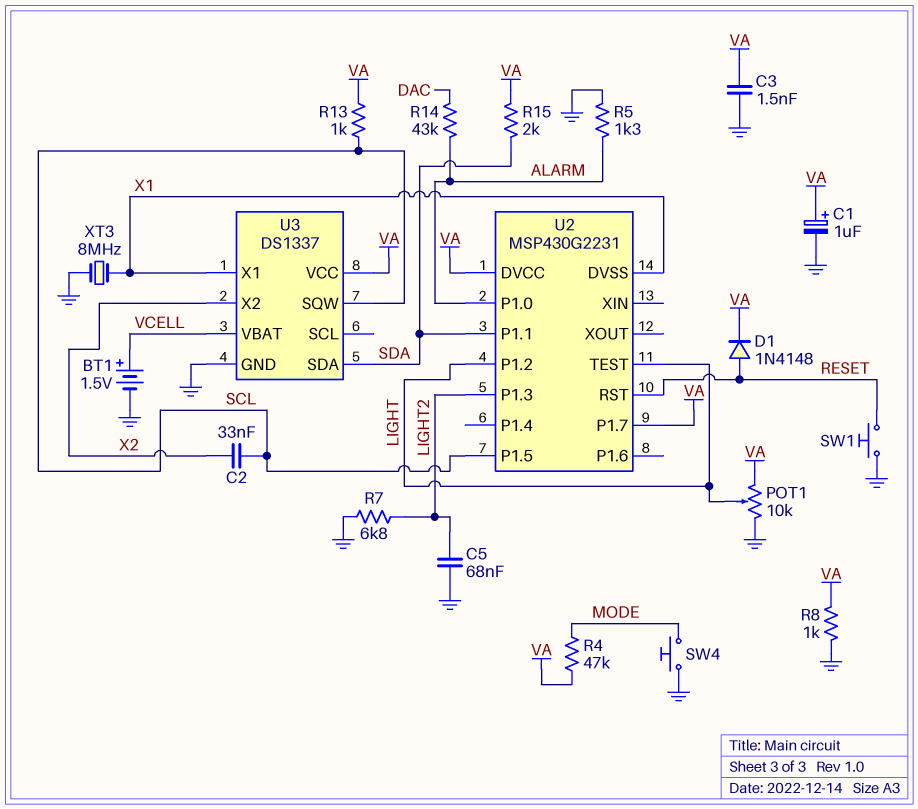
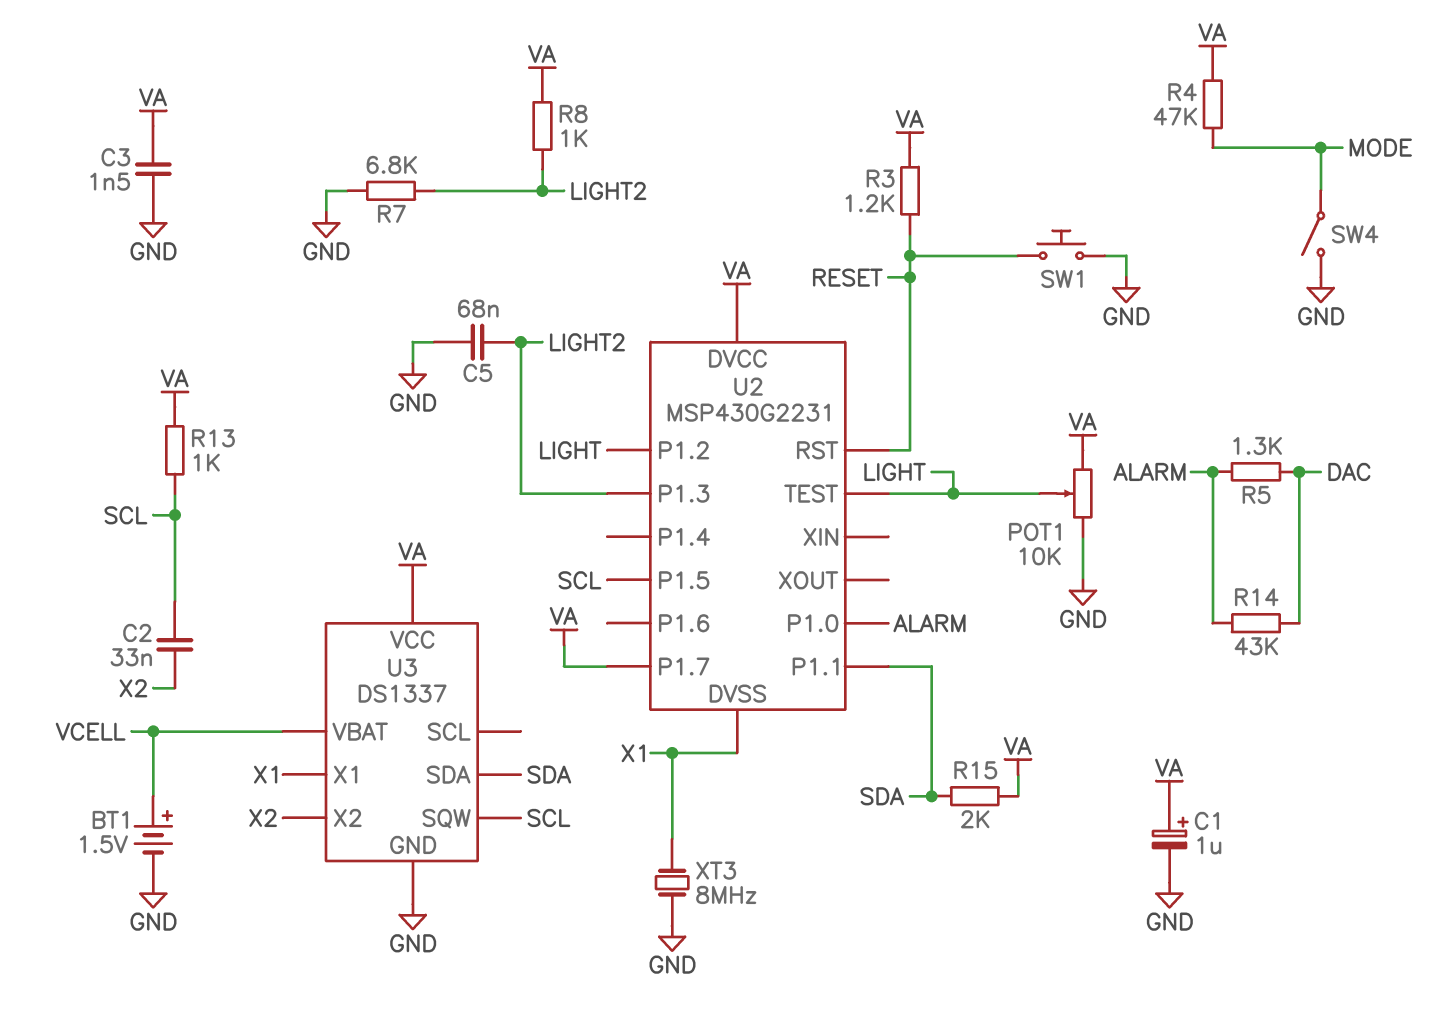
D1: diode 1N4148 (A RESET, K VA) -> none
R3: none -> 1.2k (RESET, VA)
R5: 1.3k (ALARM, GND) -> 1.3k (ALARM, DAC)
R8: 1k (GND, VA) -> 1k (LIGHT2, VA)
SW4: button (GND, MODE) -> switch (GND, MODE)

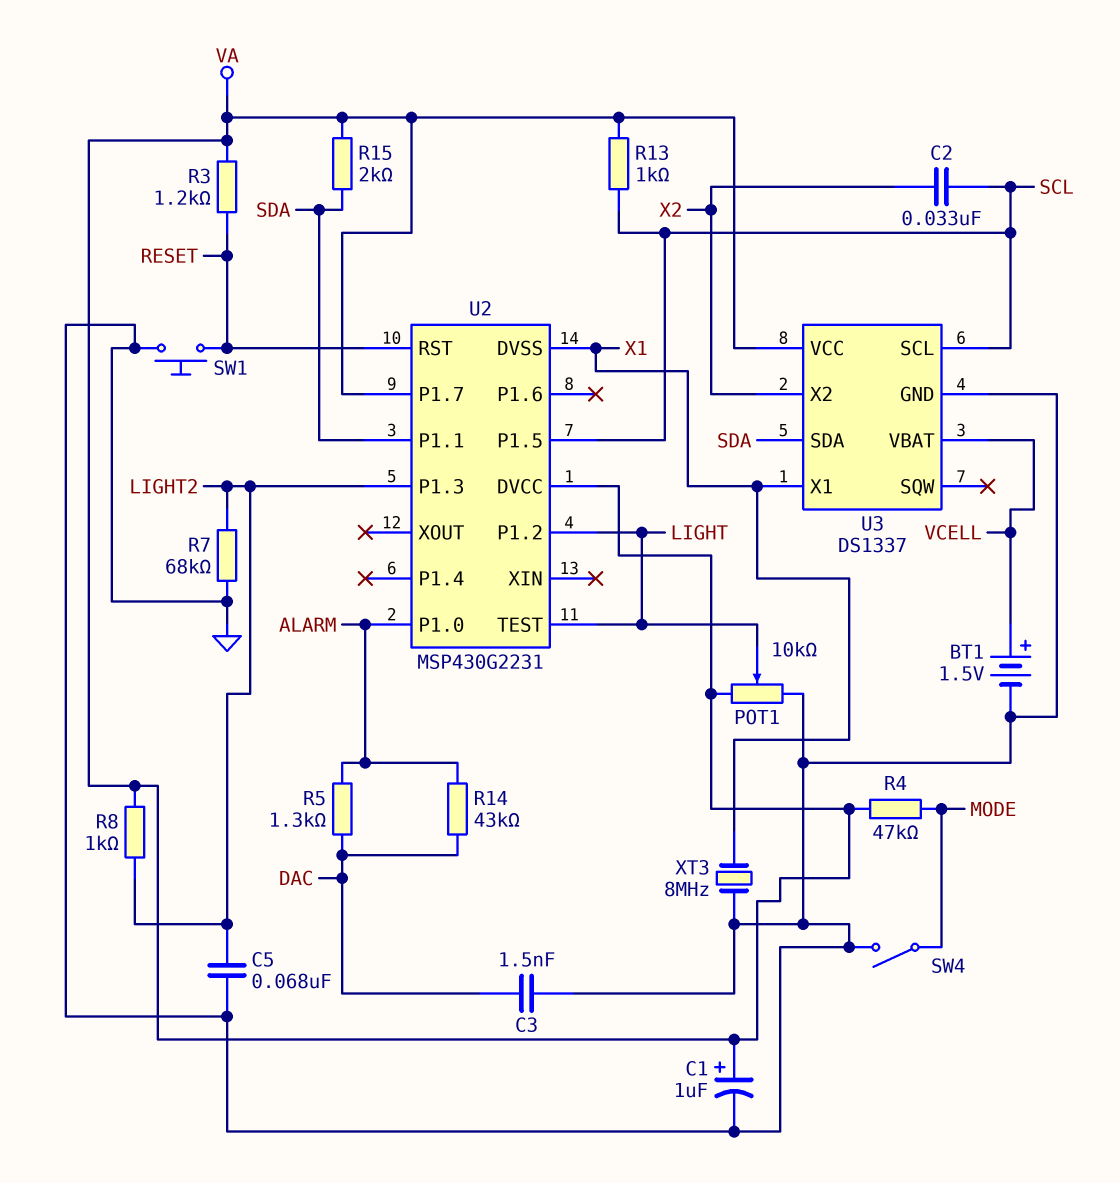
C3: 1.5nF (GND, VA) -> 1.5nF (DAC, GND)
R7: 6.8k (GND, LIGHT2) -> 68k (GND, LIGHT2)
U3 pin SCL: none -> SCL
U3 pin SQW: SCL -> none

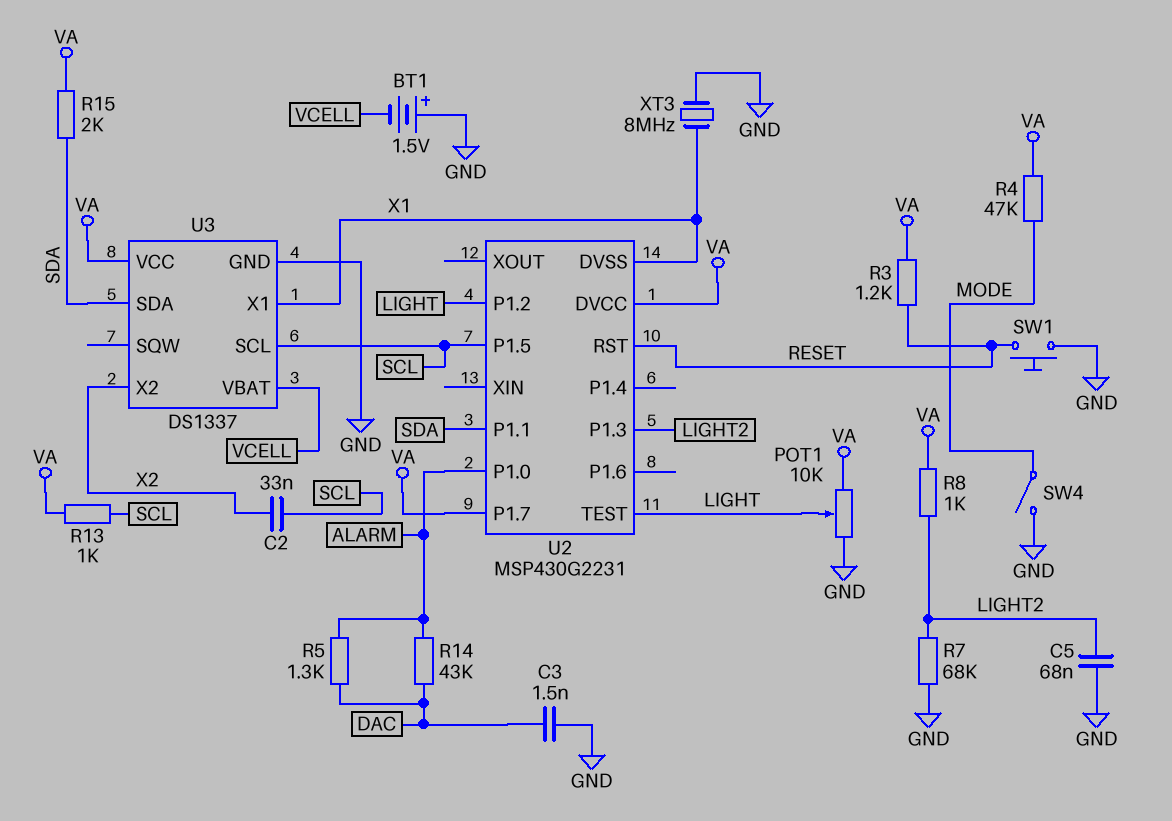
BT1: 1.5V (plus VCELL, minus GND) -> 1.5V (plus GND, minus VCELL)
C1: 1uF (plus VA, minus GND) -> none

